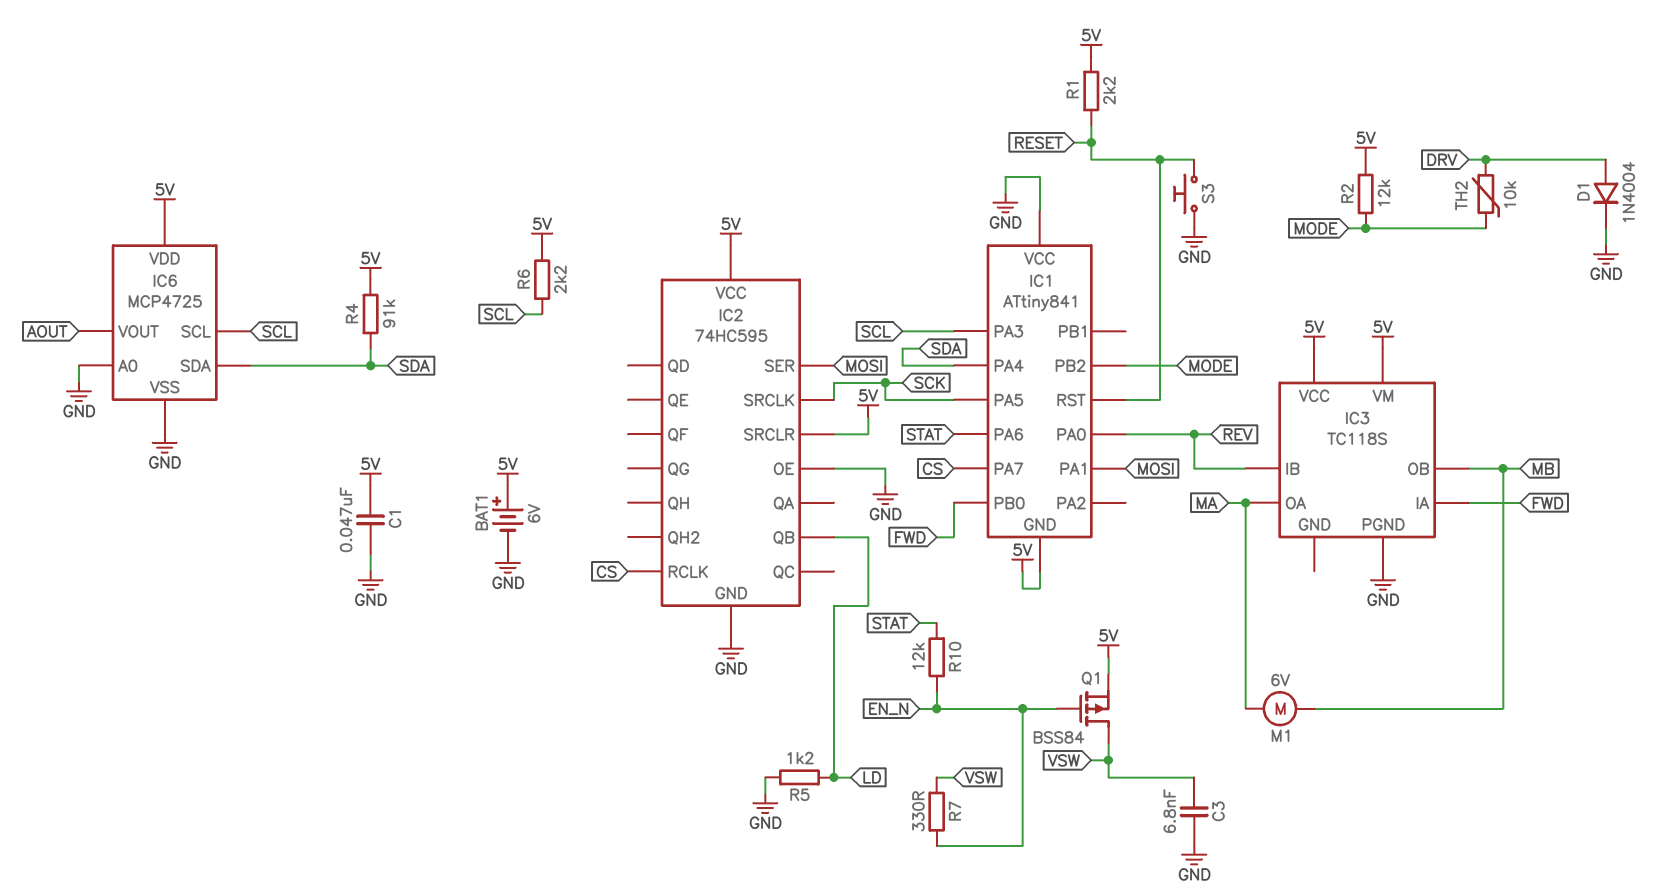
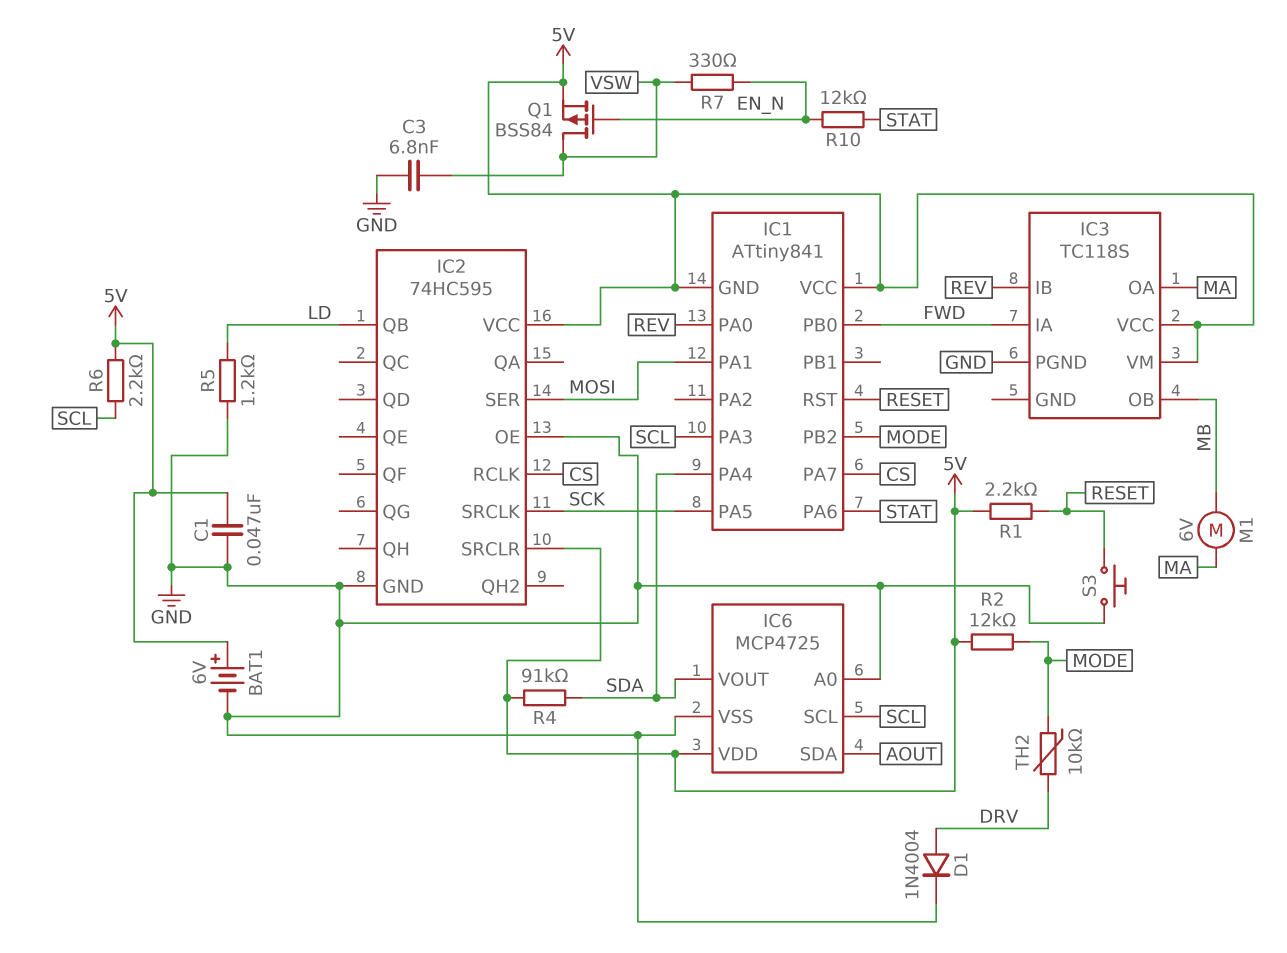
IC1 pin VCC: GND -> 5V
IC6 pin SDA: SDA -> AOUT
IC6 pin VOUT: AOUT -> SDA

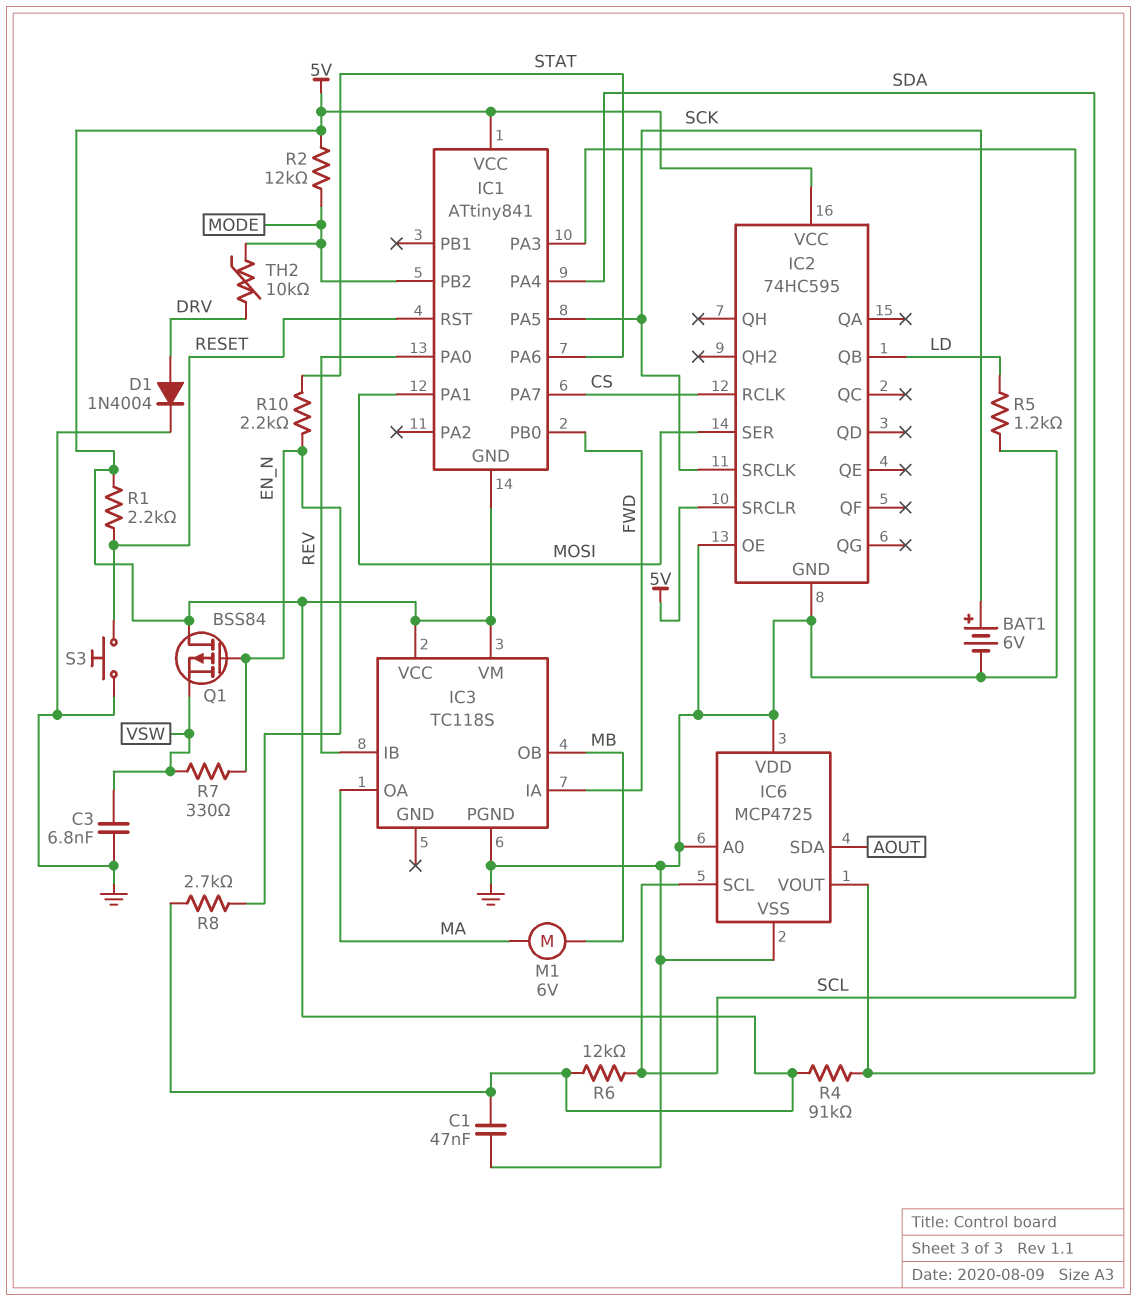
BAT1: 6V (plus 5V, minus GND) -> 6V (plus SCK, minus GND)
IC6 pin VDD: 5V -> GND
Q1: PMOS BSS84 (G EN_N, D VSW, S 5V) -> PMOS BSS84 (G EN_N, D 5V, S VSW)
R6: 2.2k (5V, SCL) -> 12k (5V, SCL)
R8: none -> 2.7k (5V, EN_N)
R10: 12k (EN_N, STAT) -> 2.2k (EN_N, STAT)

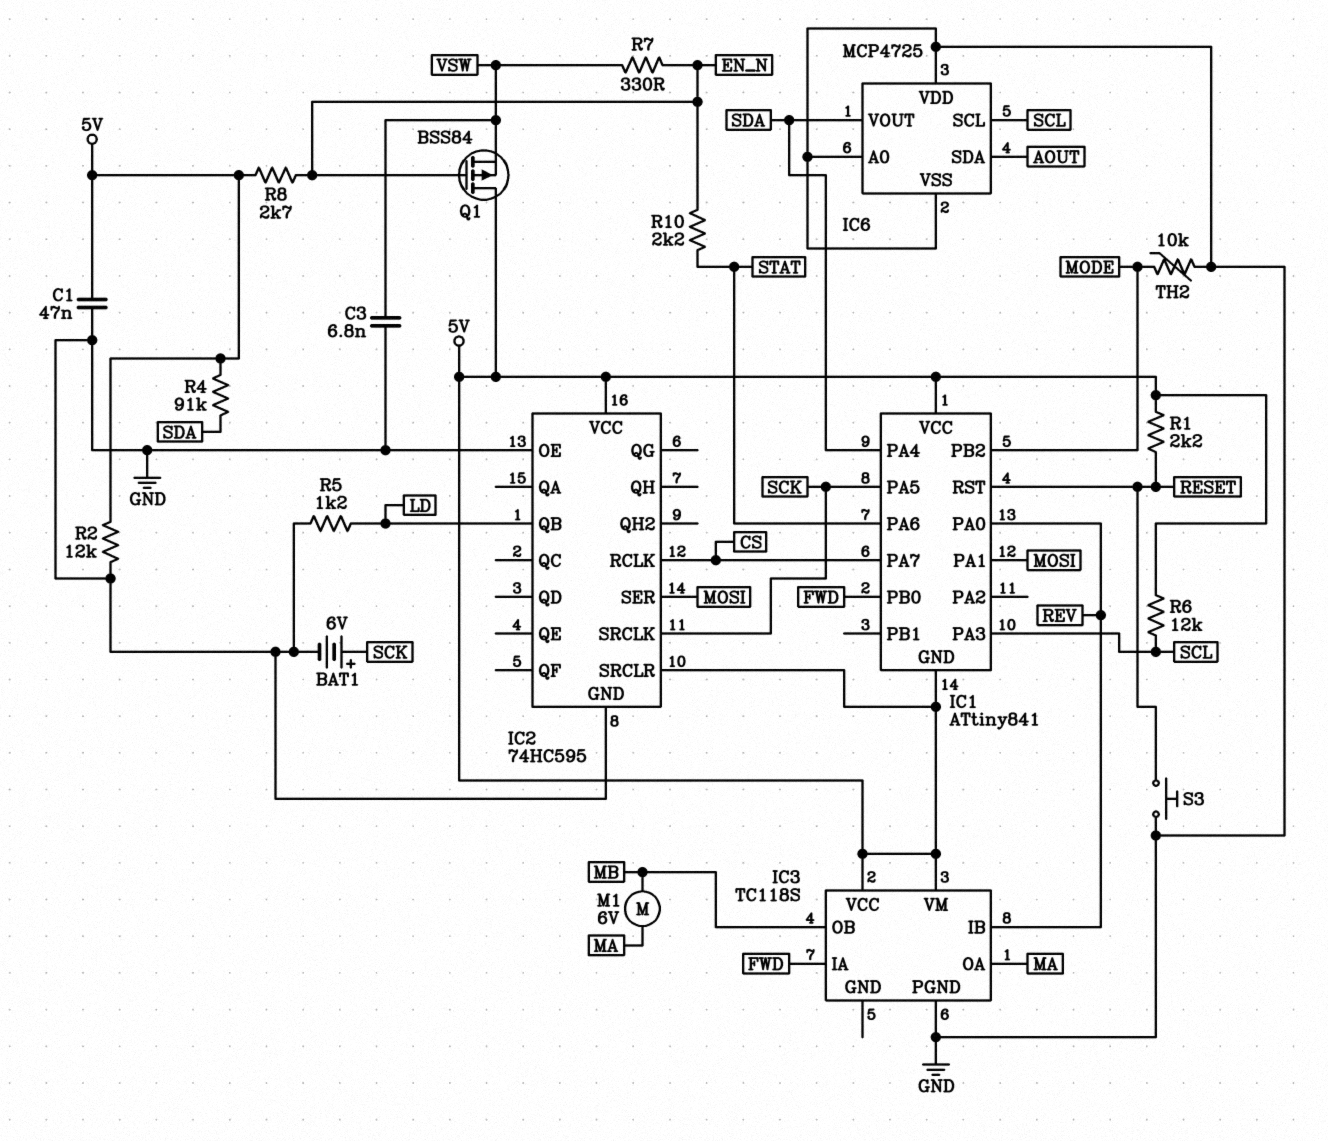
D1: diode 1N4004 (A DRV, K GND) -> none
R2: 12k (5V, MODE) -> 12k (5V, GND)
TH2: 10k (DRV, MODE) -> 10k (GND, MODE)

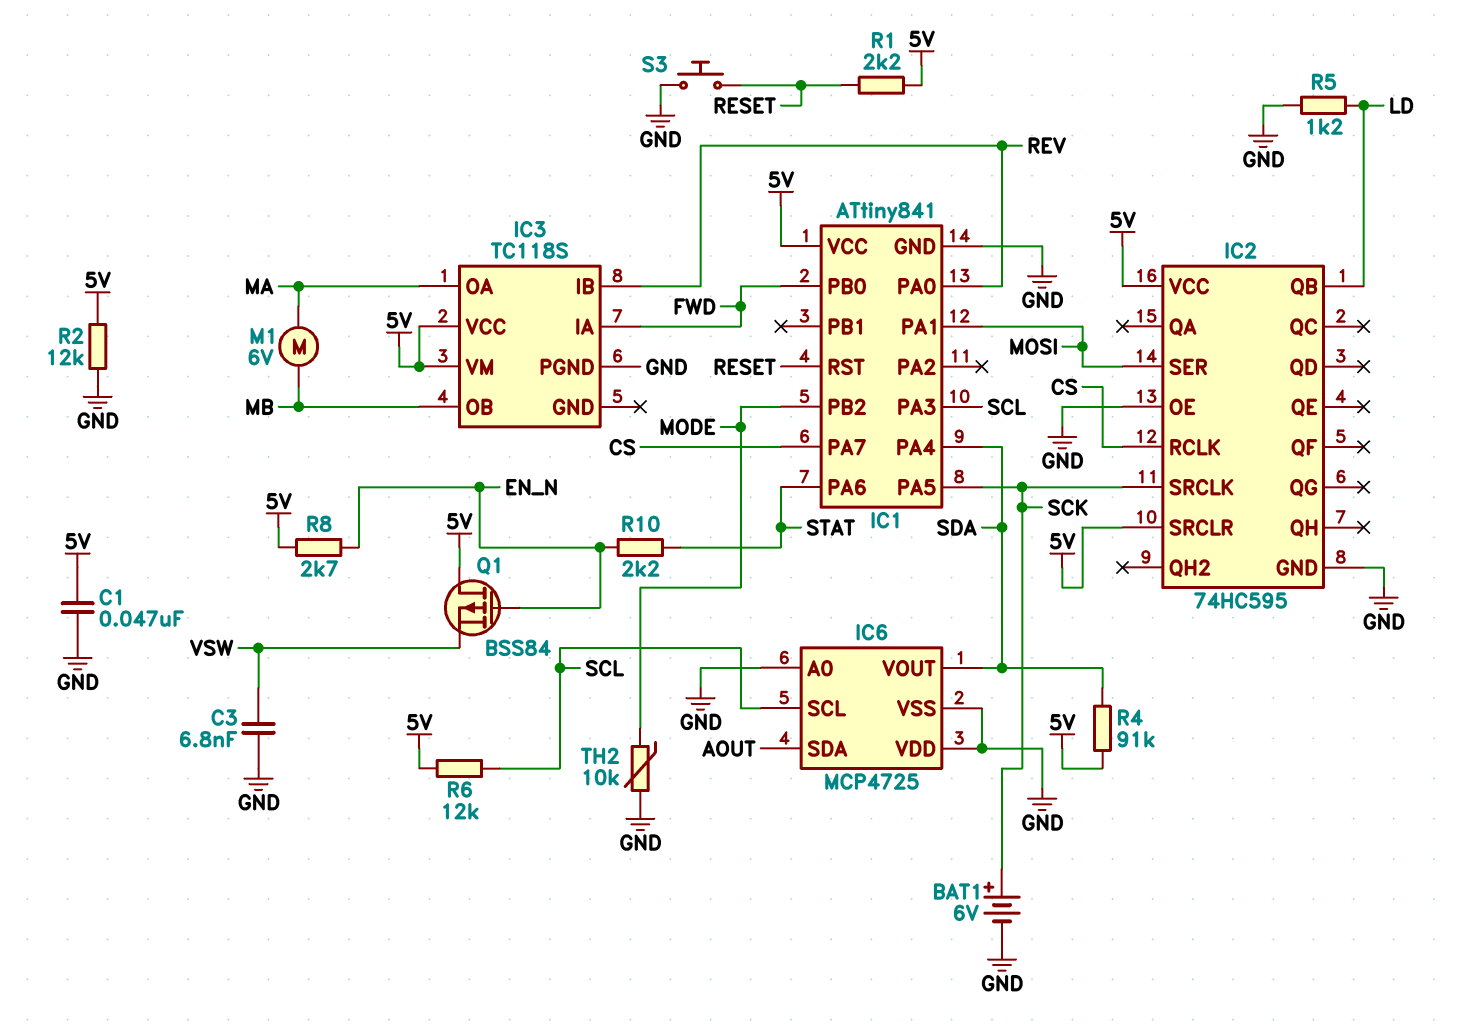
IC1 pin GND: 5V -> GND
R7: 330 (EN_N, VSW) -> none

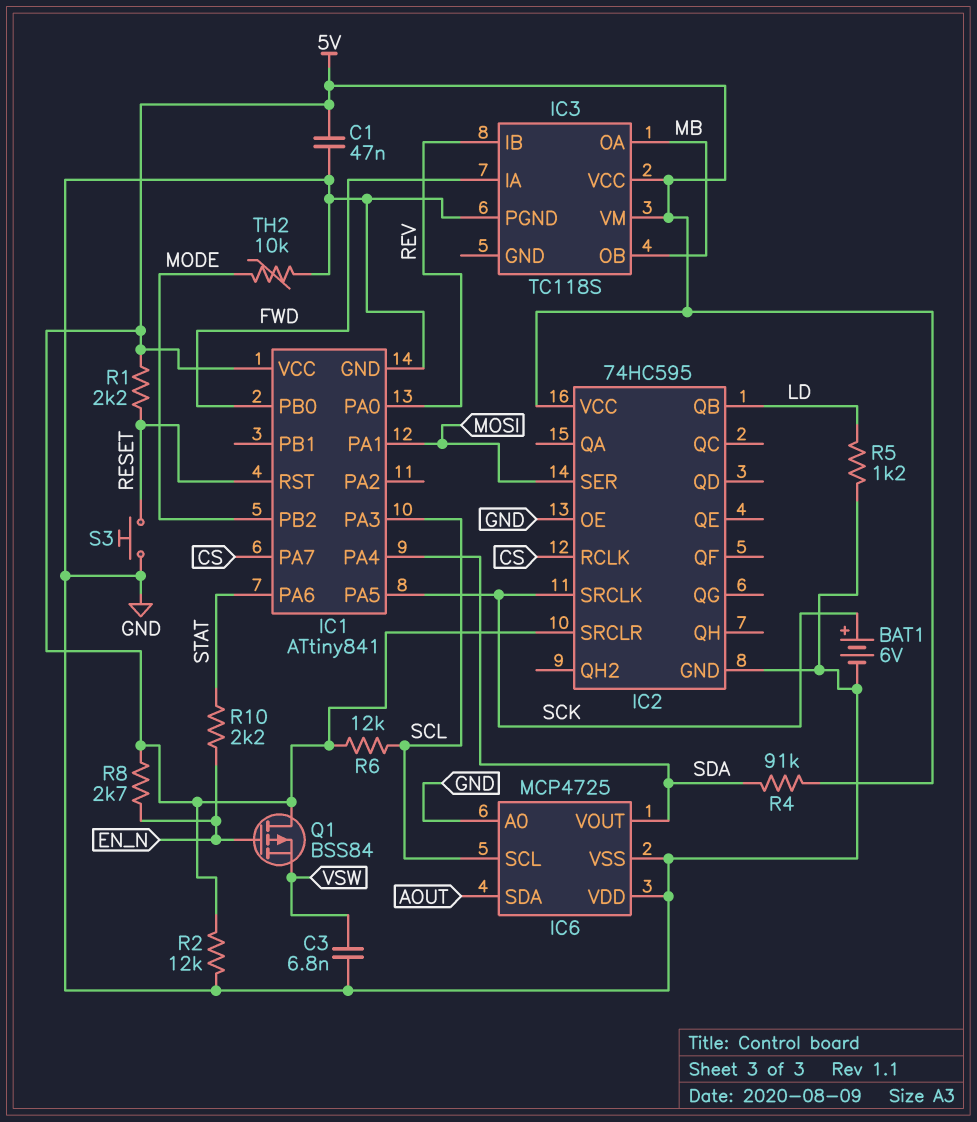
IC3 pin OA: MA -> MB
M1: motor 6V (MA, MB) -> none

